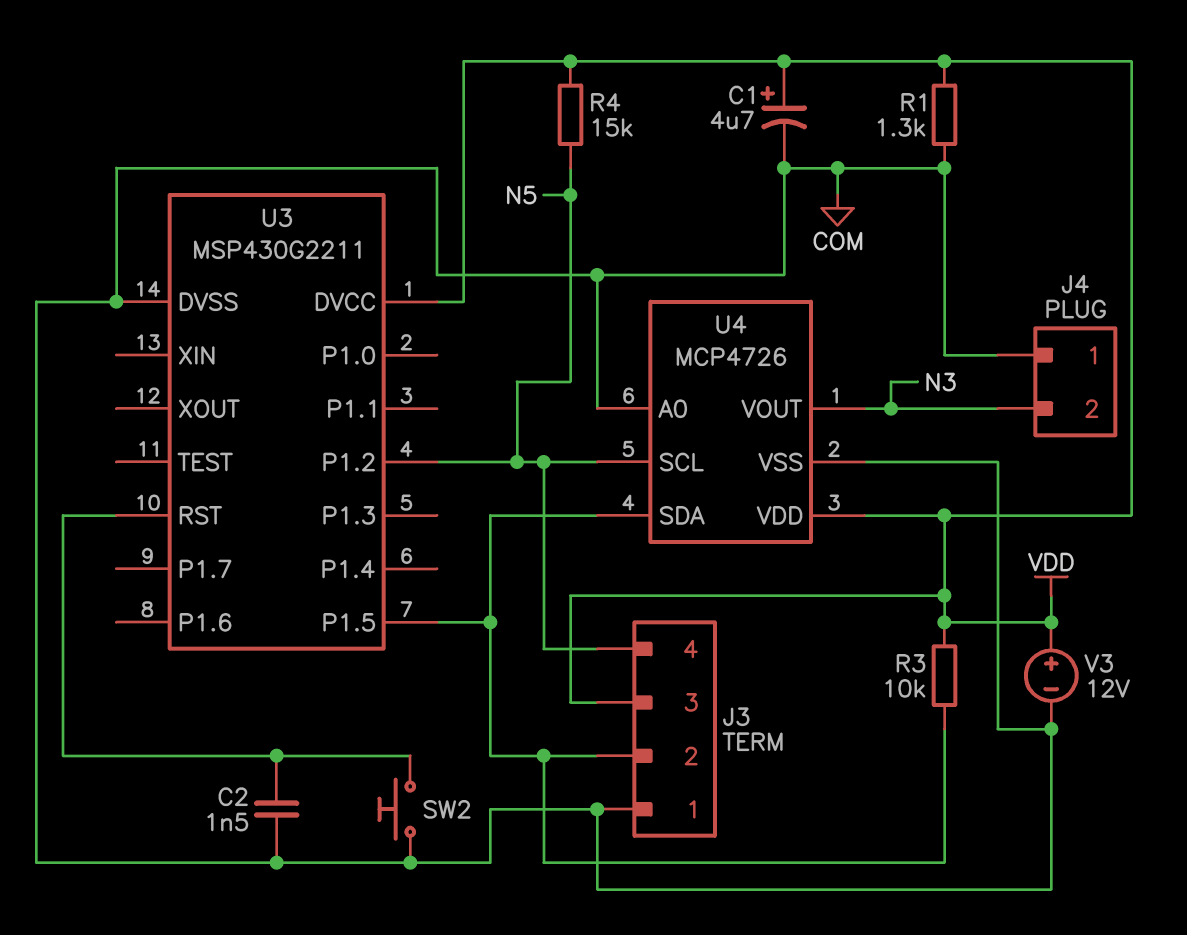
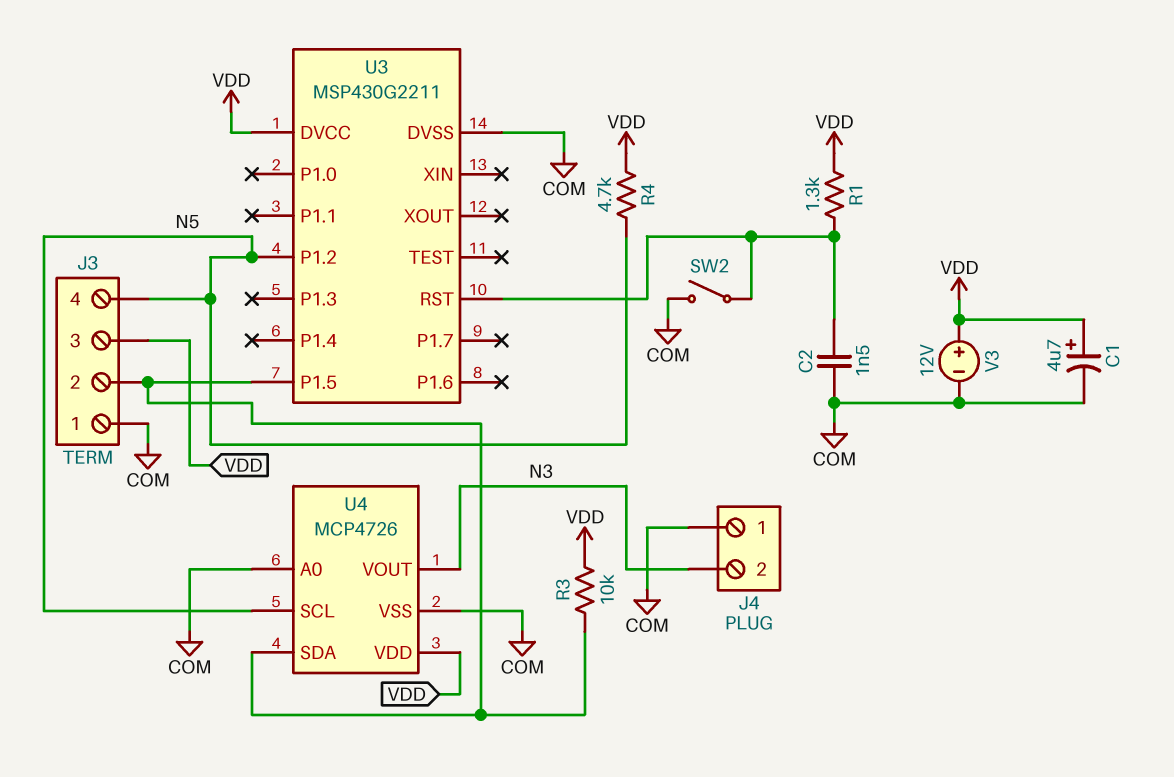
R1: 1.3k (COM, VDD) -> 1.3k (U3/RST, VDD)
R4: 15k (N5, VDD) -> 4.7k (N5, VDD)
SW2: button (COM, U3/RST) -> switch (COM, U3/RST)

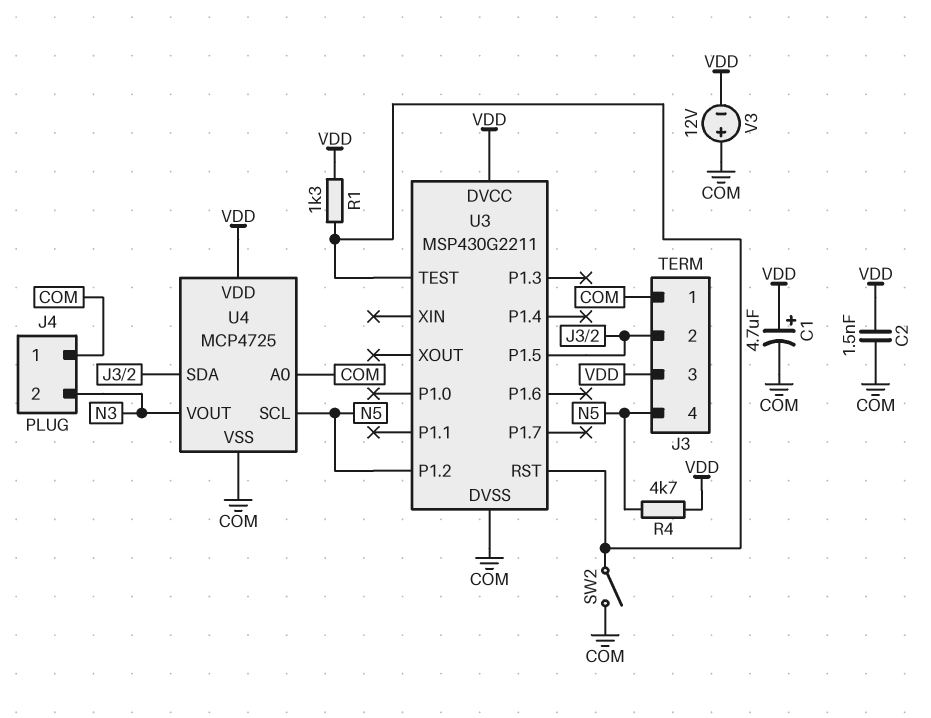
C2: 1.5nF (COM, U3/RST) -> 1.5nF (COM, VDD)
R3: 10k (J3/2, VDD) -> none
U3 pin TEST: none -> U3/RST
U4: MCP4726 -> MCP4725
V3: 12V (plus VDD, minus COM) -> 12V (plus COM, minus VDD)

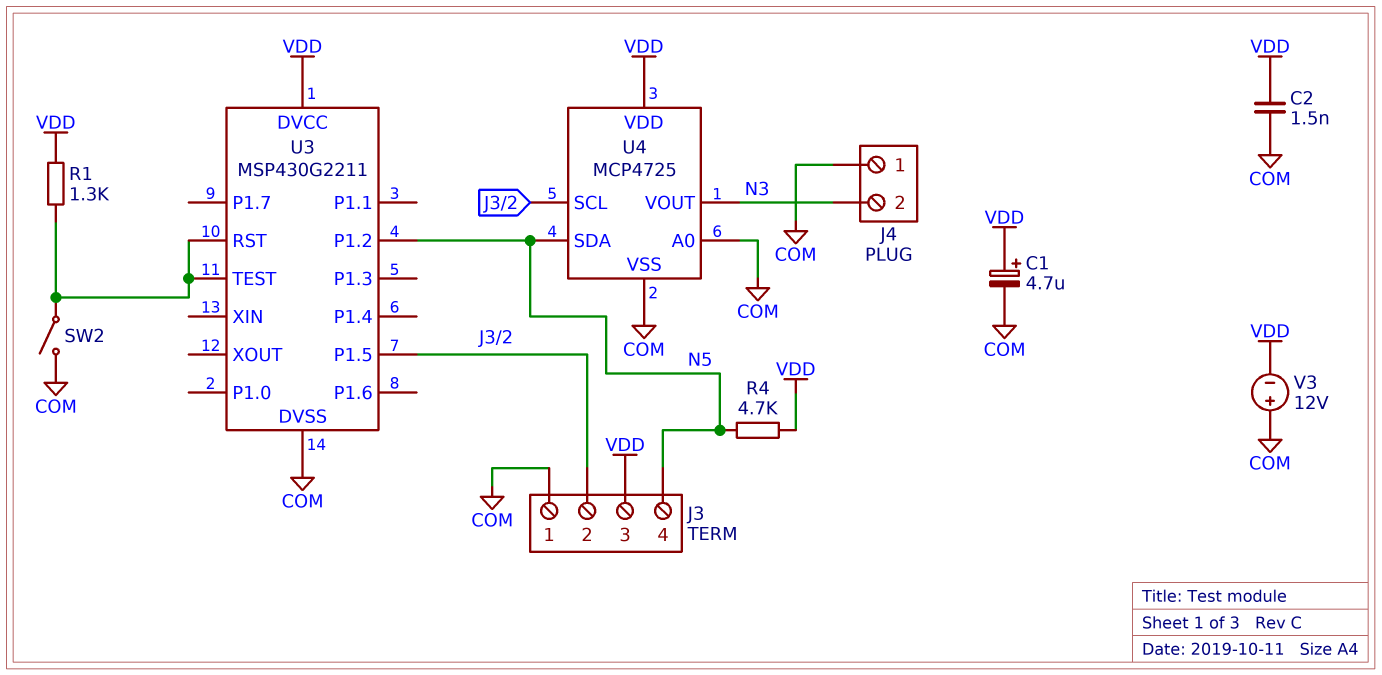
U4 pin SCL: N5 -> J3/2
U4 pin SDA: J3/2 -> N5

